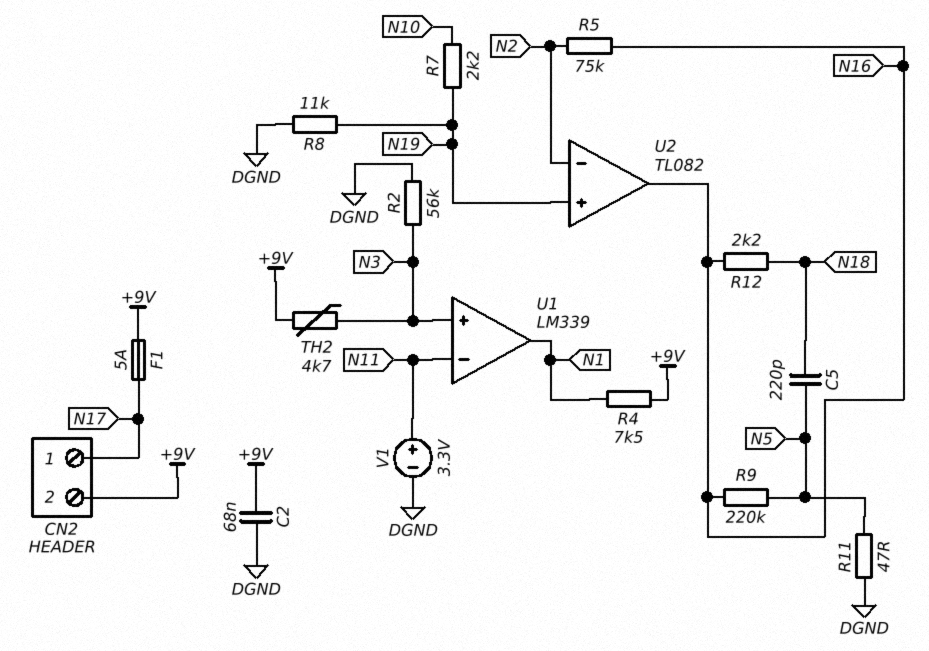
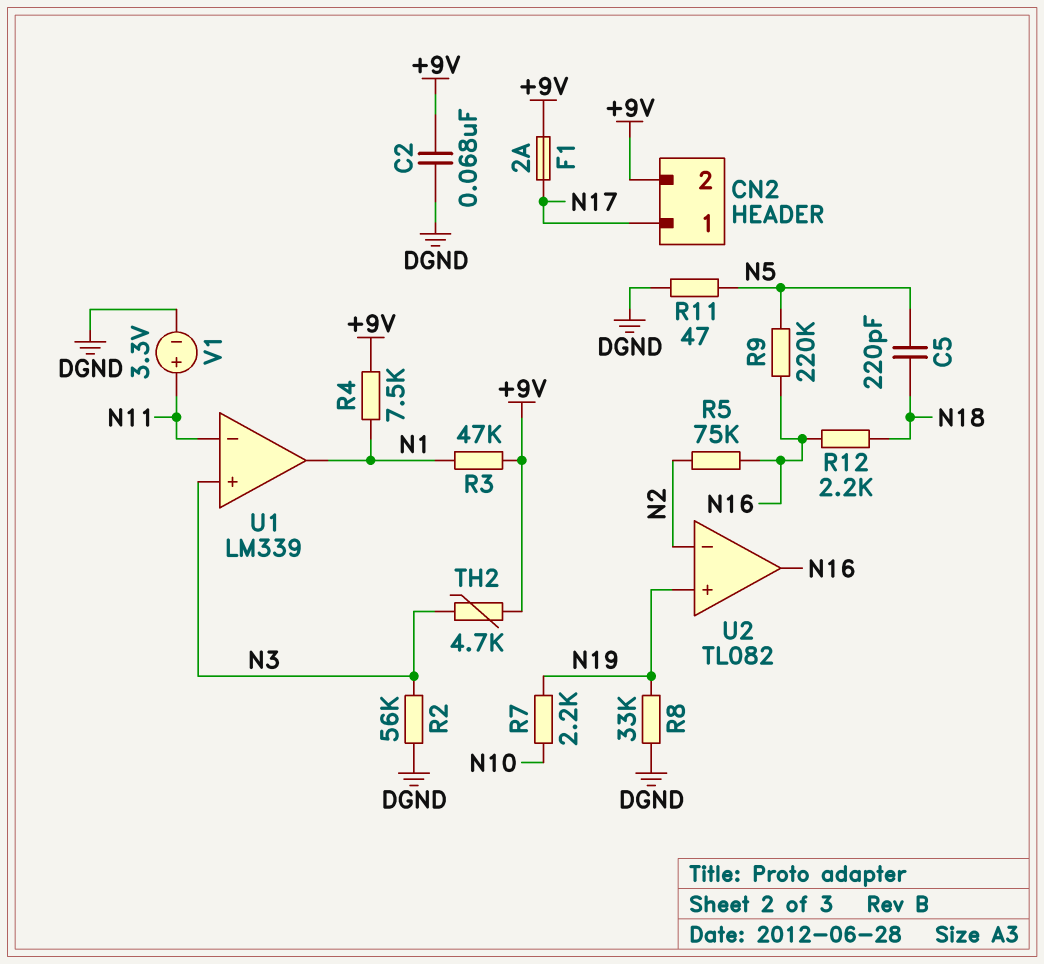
F1: 5A (+9V, N17) -> 2A (+9V, N17)
R3: none -> 47k (+9V, N1)
R8: 11k (DGND, N19) -> 33k (DGND, N19)

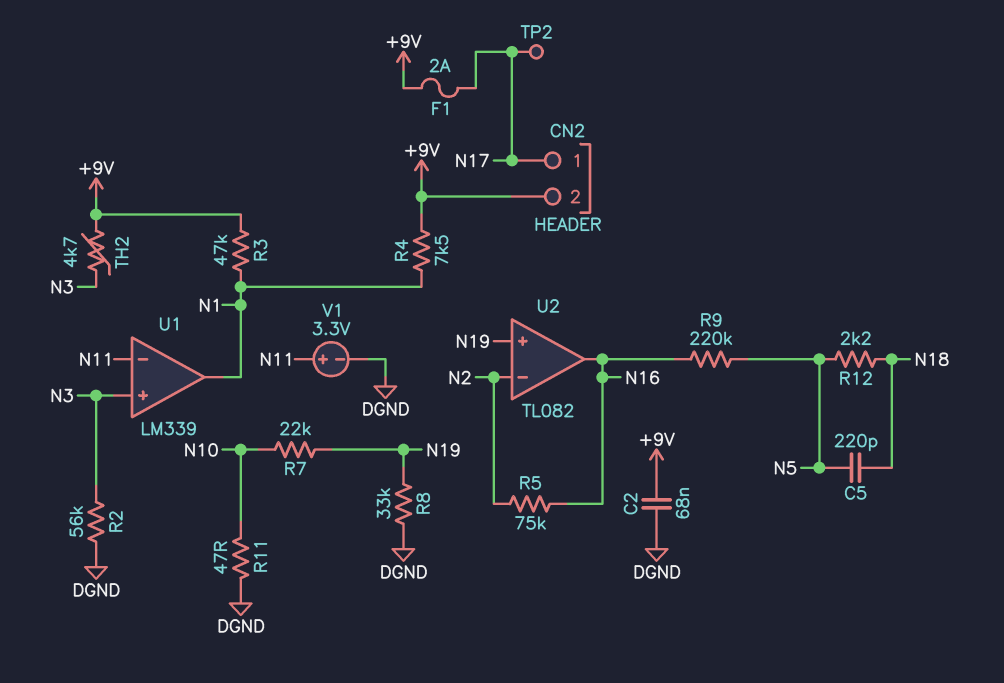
R7: 2.2k (N10, N19) -> 22k (N10, N19)
R11: 47 (DGND, N5) -> 47 (DGND, N10)
R12: 2.2k (N16, N18) -> 2.2k (N5, N18)
TP2: none -> test point (N17)

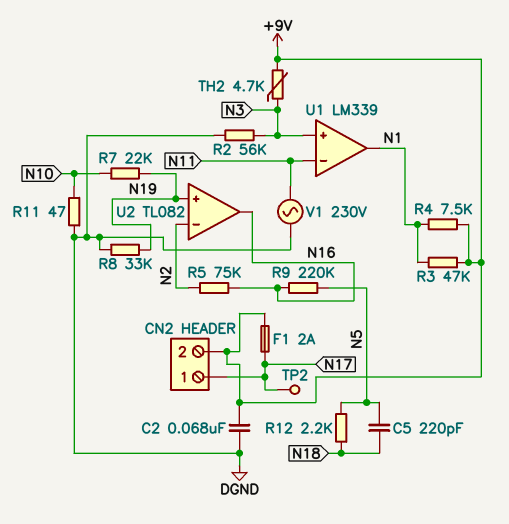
V1: 3.3V (plus N11, minus DGND) -> AC 230V (DGND, N11)

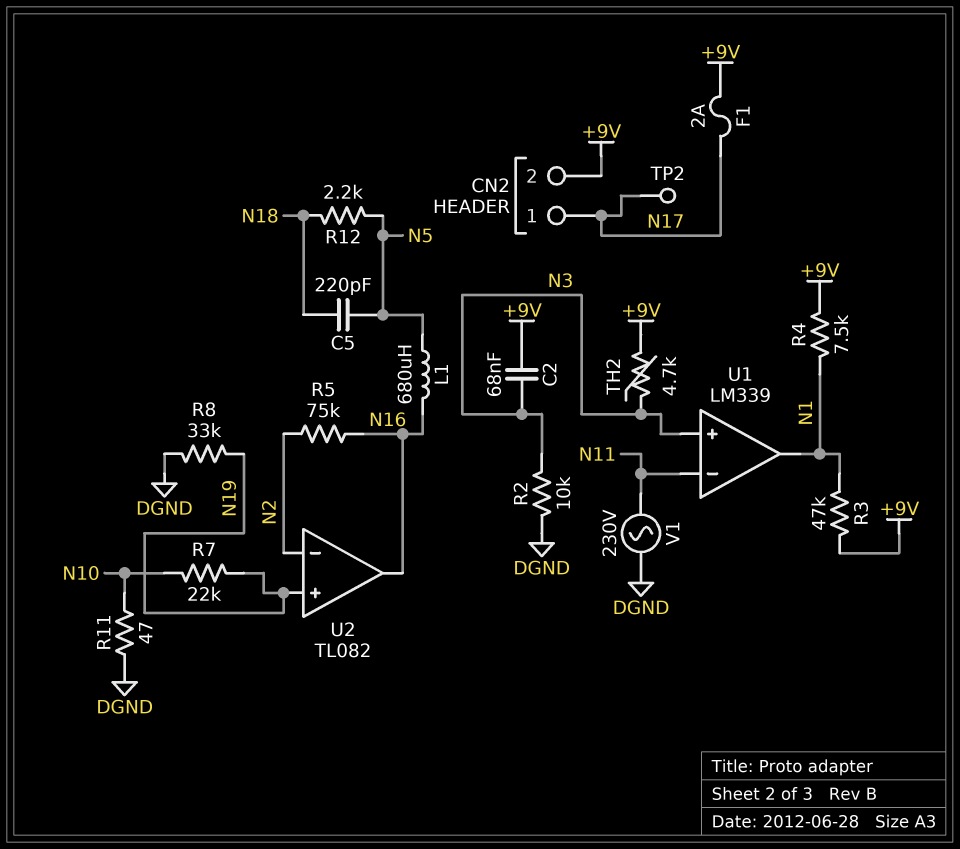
C2: 68nF (+9V, DGND) -> 68nF (+9V, N3)
L1: none -> 680uH (N5, N16)
R2: 56k (DGND, N3) -> 10k (DGND, N3)
R9: 220k (N5, N16) -> none

